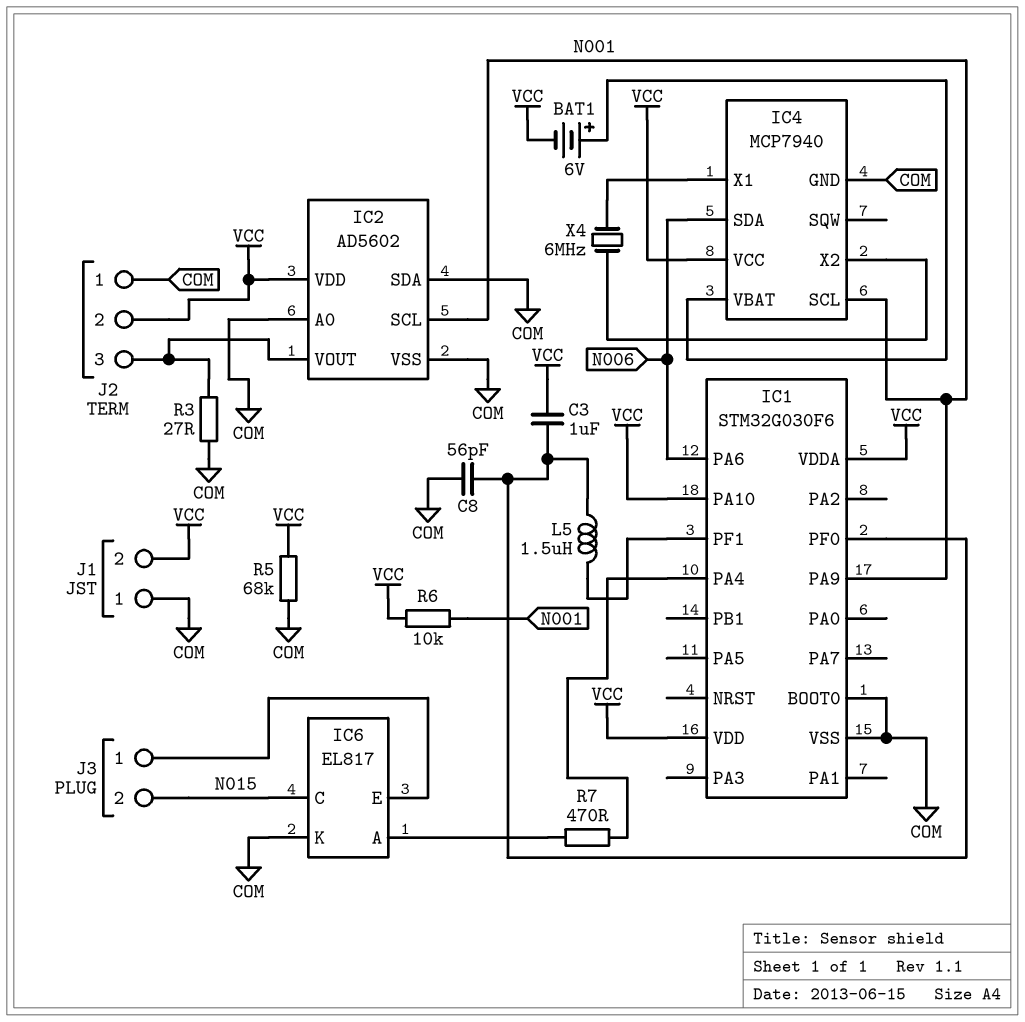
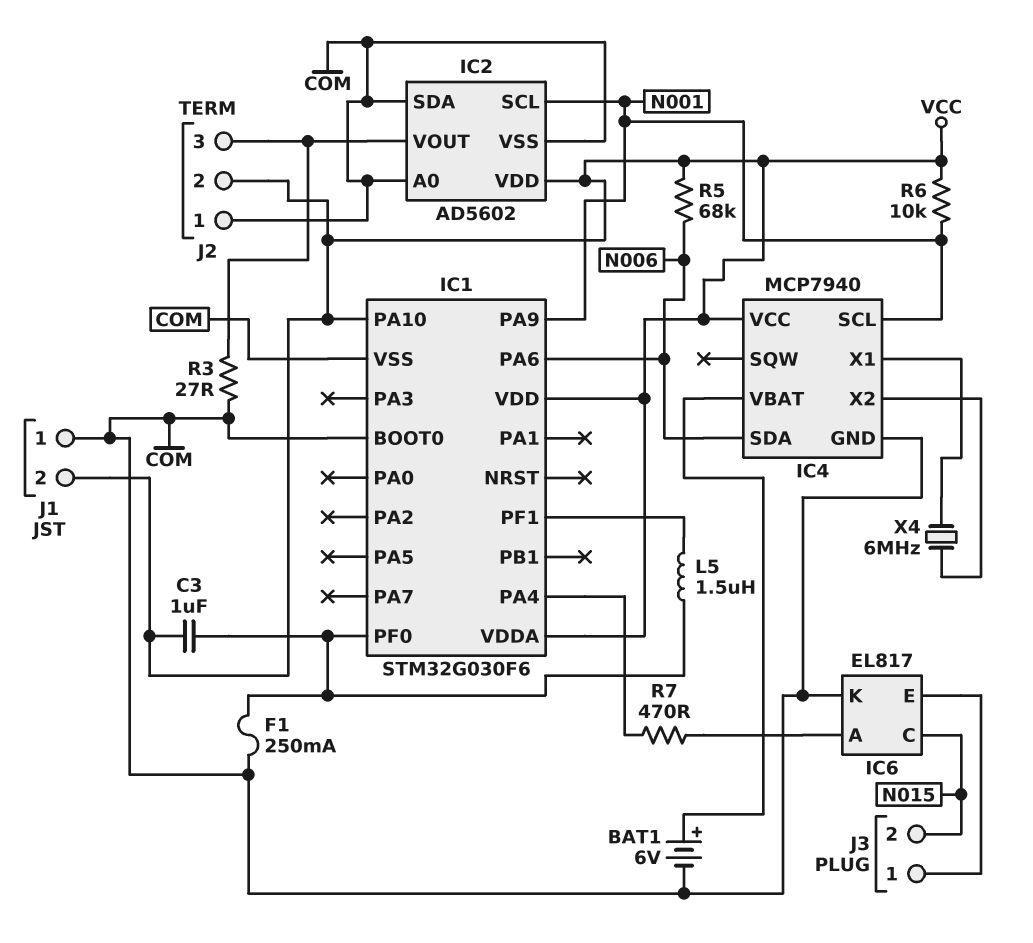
BAT1: 6V (plus IC4/VBAT, minus VCC) -> 6V (plus IC4/VBAT, minus COM)
C8: 56pF (COM, IC1/PF0) -> none
F1: none -> 250mA (COM, IC1/PF0)
R5: 68k (COM, VCC) -> 68k (N006, VCC)

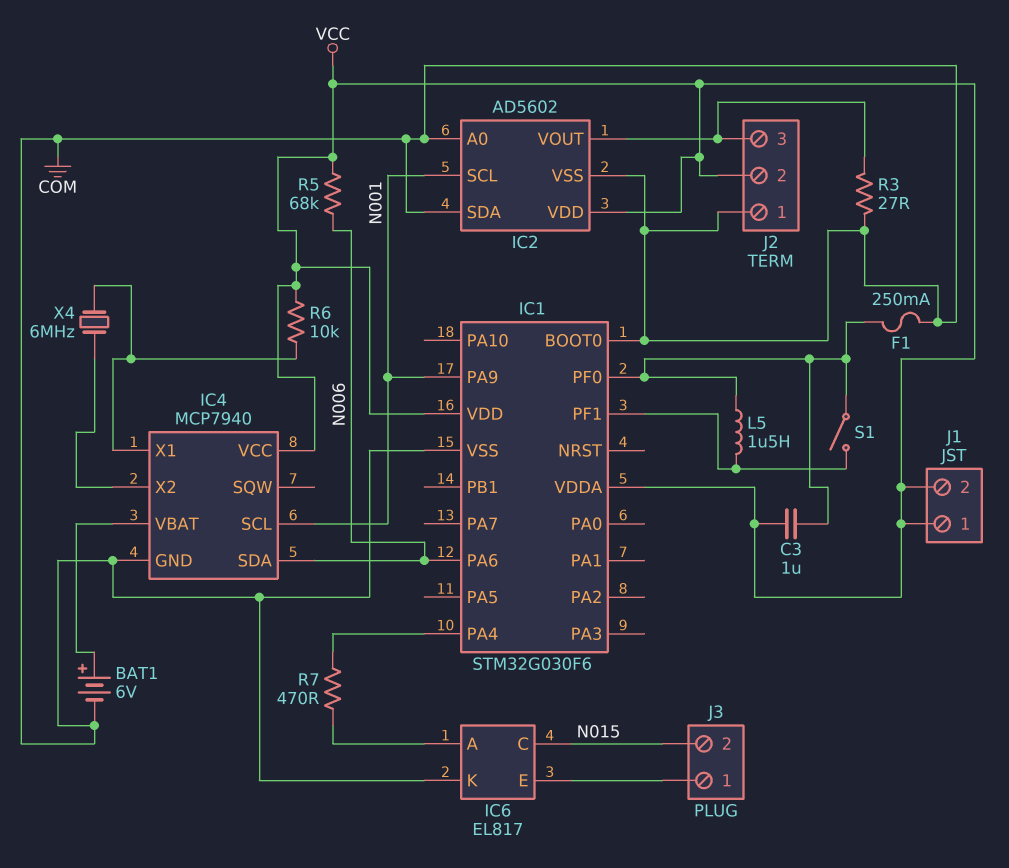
IC1 pin PA10: VCC -> none
J1 pin 1: COM -> VCC
R6: 10k (N001, VCC) -> 10k (IC4/X1, VCC)
S1: none -> switch (IC1/PF0, IC1/PF1)

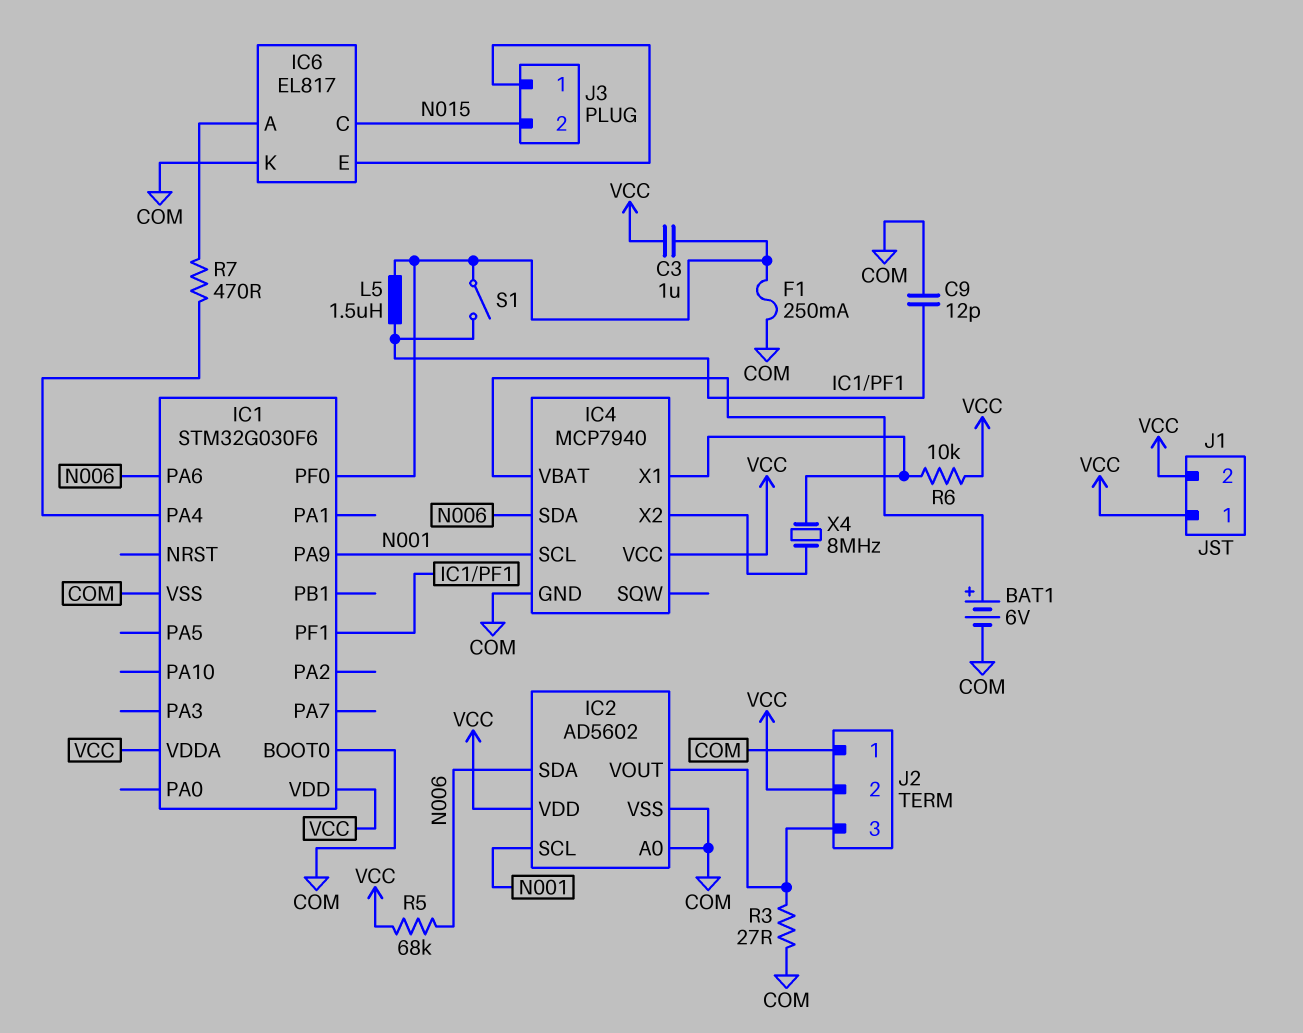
C9: none -> 12pF (COM, IC1/PF1)
IC2 pin SDA: COM -> N006
X4: 6MHz (IC4/X1, IC4/X2) -> 8MHz (IC4/X1, IC4/X2)

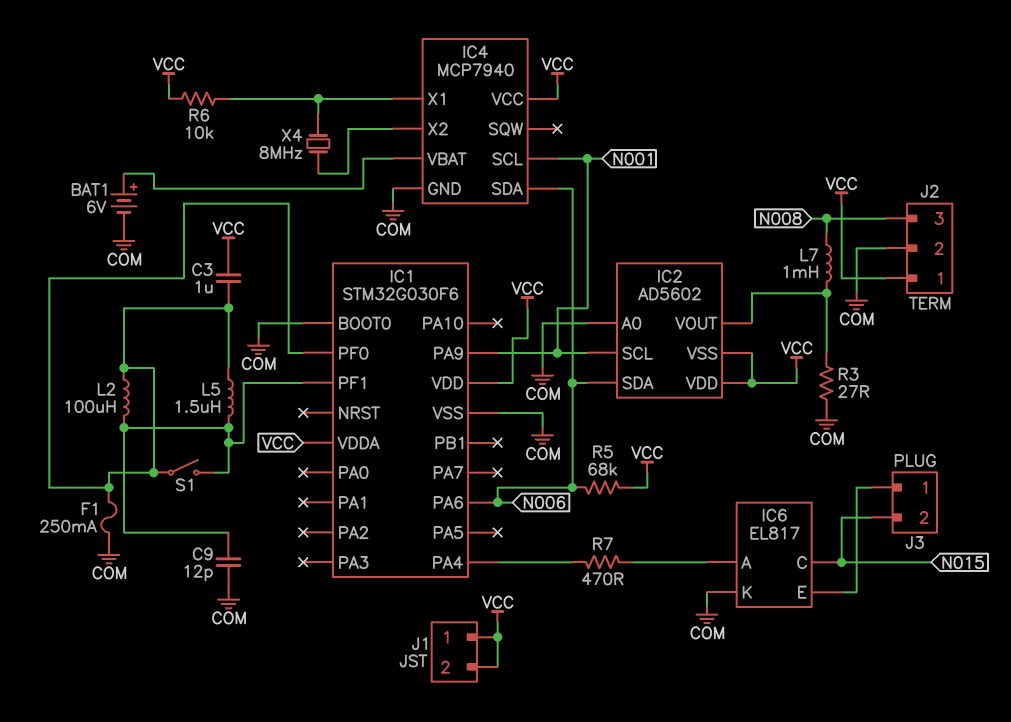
IC2 pin VSS: COM -> VCC
J2 pin 1: COM -> VCC
J2 pin 2: VCC -> COM
J2 pin 3: IC2/VOUT -> N008
L2: none -> 100uH (IC1/PF0, IC1/PF1)
L7: none -> 1mH (IC2/VOUT, N008)

